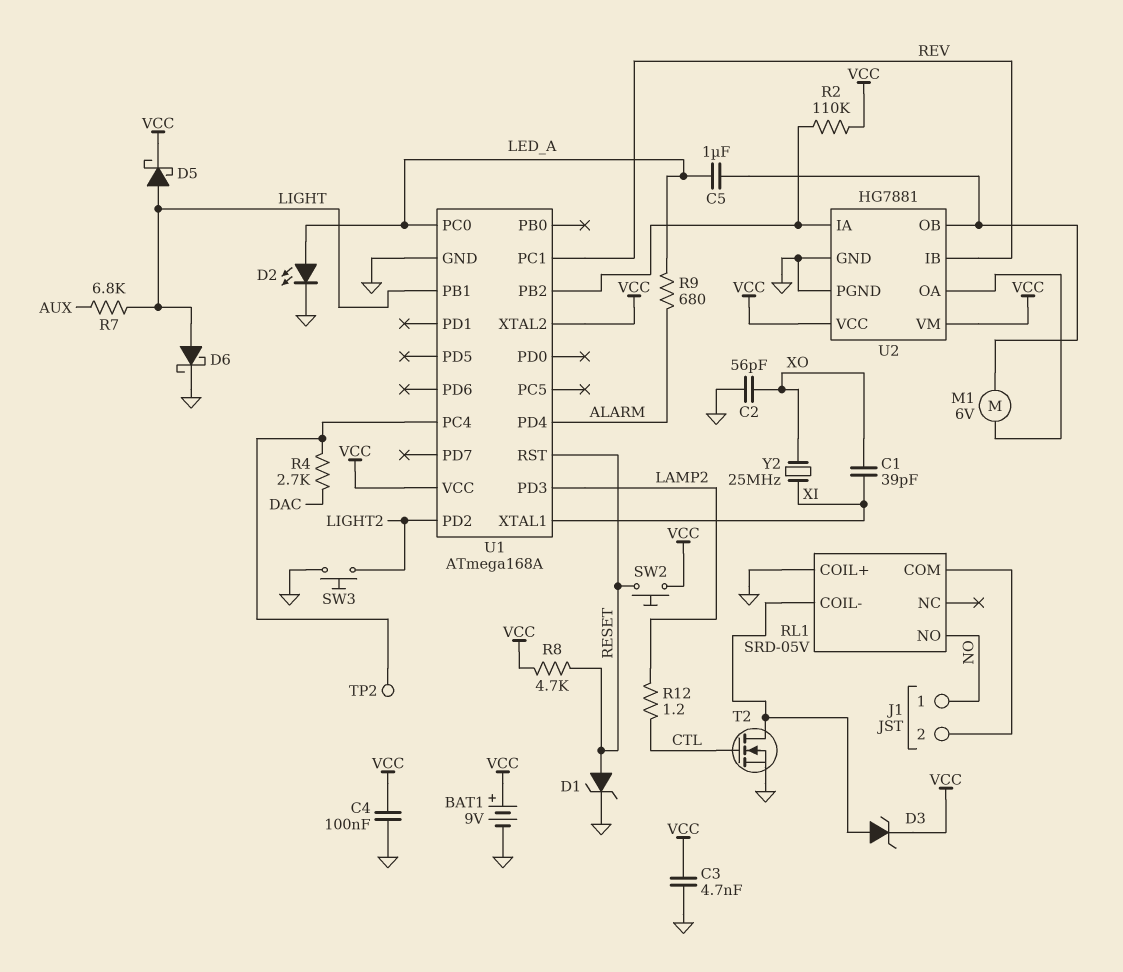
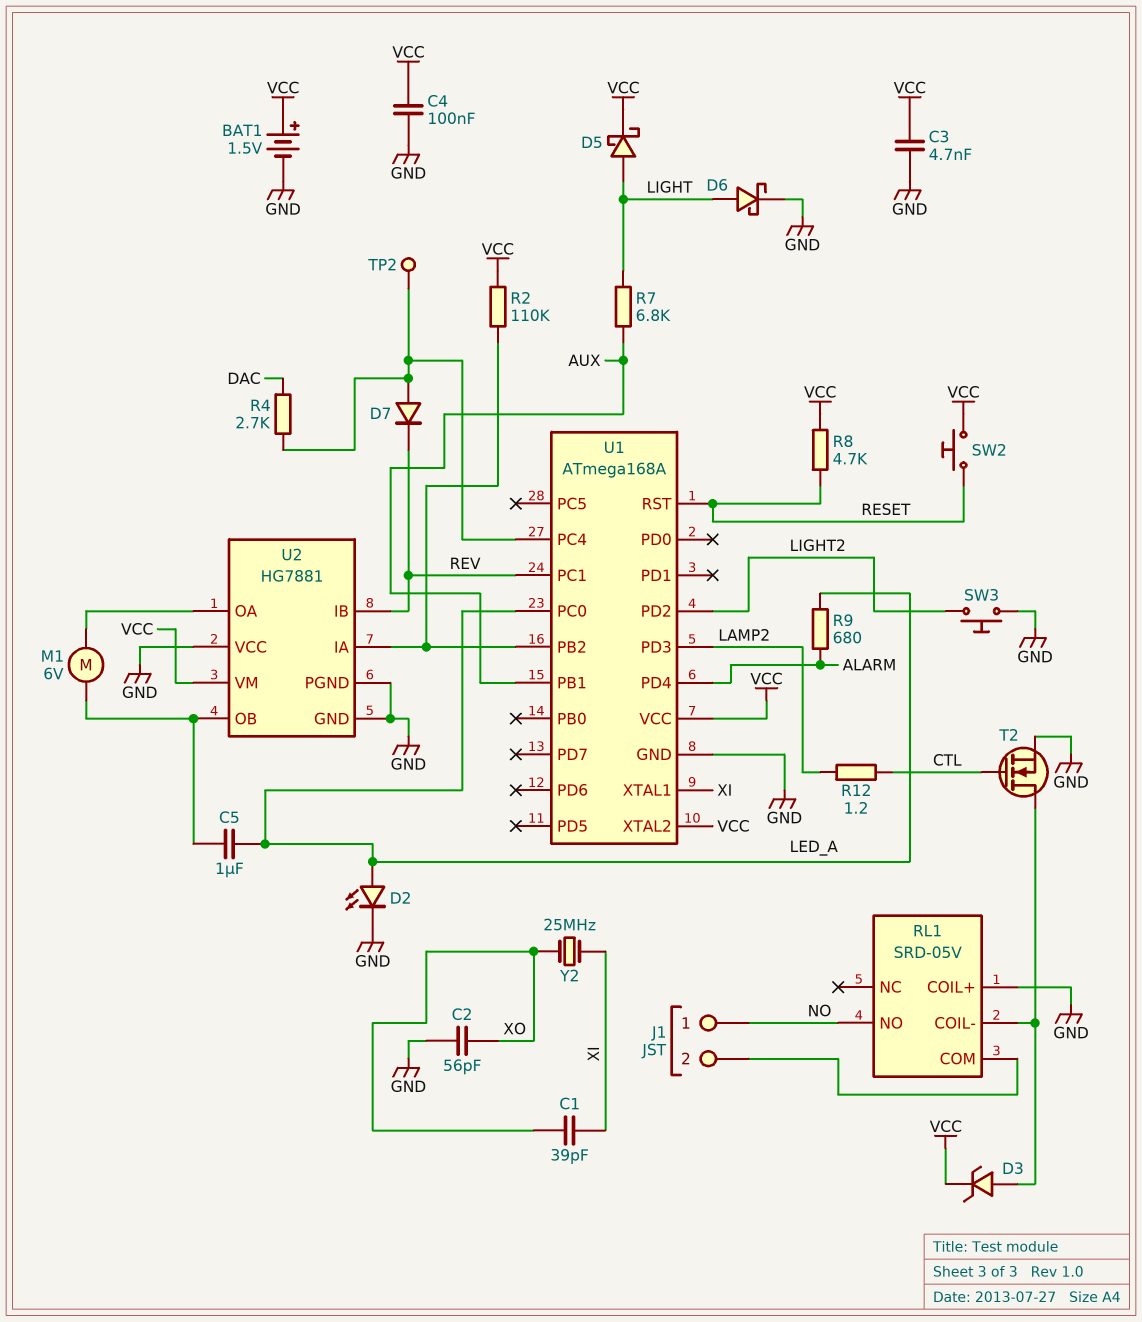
BAT1: 9V (plus VCC, minus GND) -> 1.5V (plus VCC, minus GND)
D1: zener (A RESET, K GND) -> none
D7: none -> diode (A U1/PC4, K REV)
U1 pin PB1: LIGHT -> AUX
U2 pin VCC: VCC -> GND

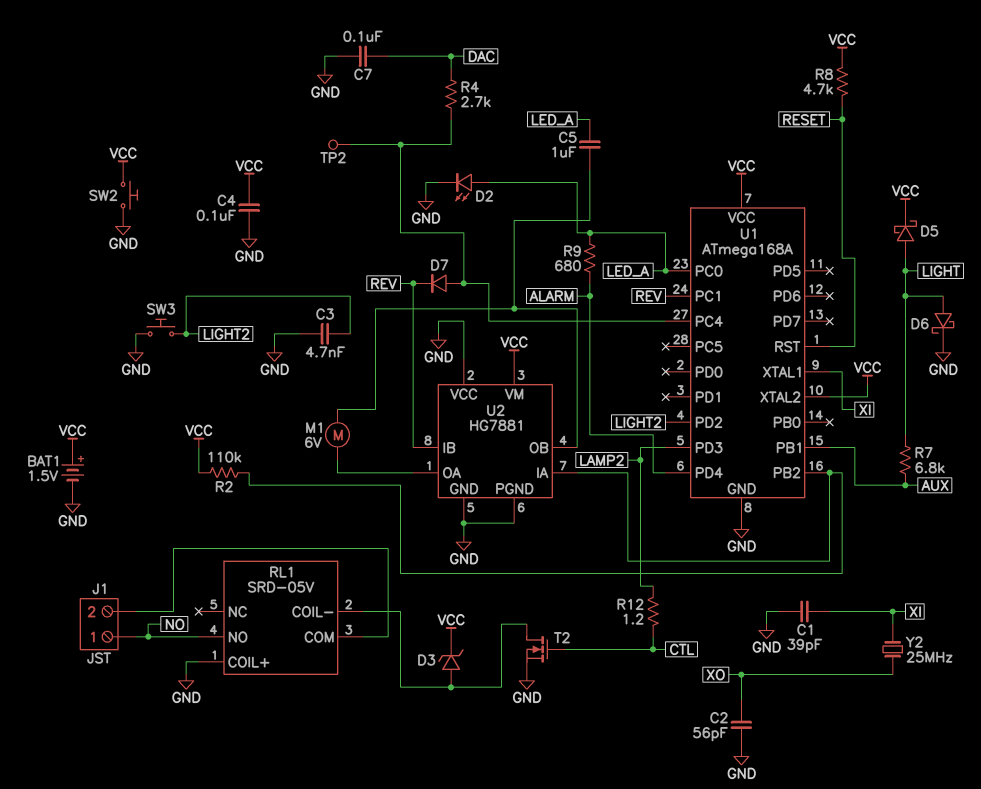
C1: 39pF (XI, XO) -> 39pF (GND, XI)
C3: 4.7nF (GND, VCC) -> 4.7nF (GND, LIGHT2)
C7: none -> 100nF (DAC, GND)
SW2: button (RESET, VCC) -> button (GND, VCC)

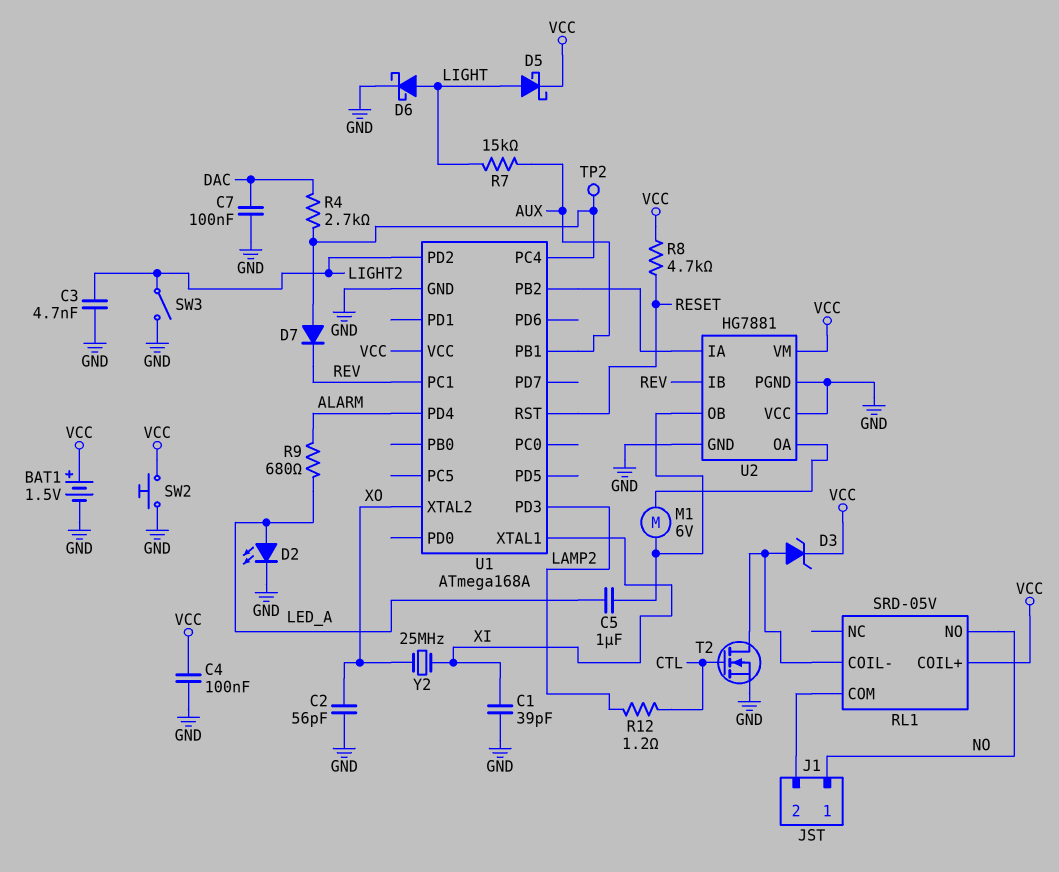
R2: 110k (U1/PB2, VCC) -> none
R7: 6.8k (AUX, LIGHT) -> 15k (AUX, LIGHT)
RL1 pin COIL+: GND -> VCC
SW3: button (GND, LIGHT2) -> switch (GND, LIGHT2)
U1 pin PC0: LED_A -> none
U1 pin XTAL2: VCC -> XO

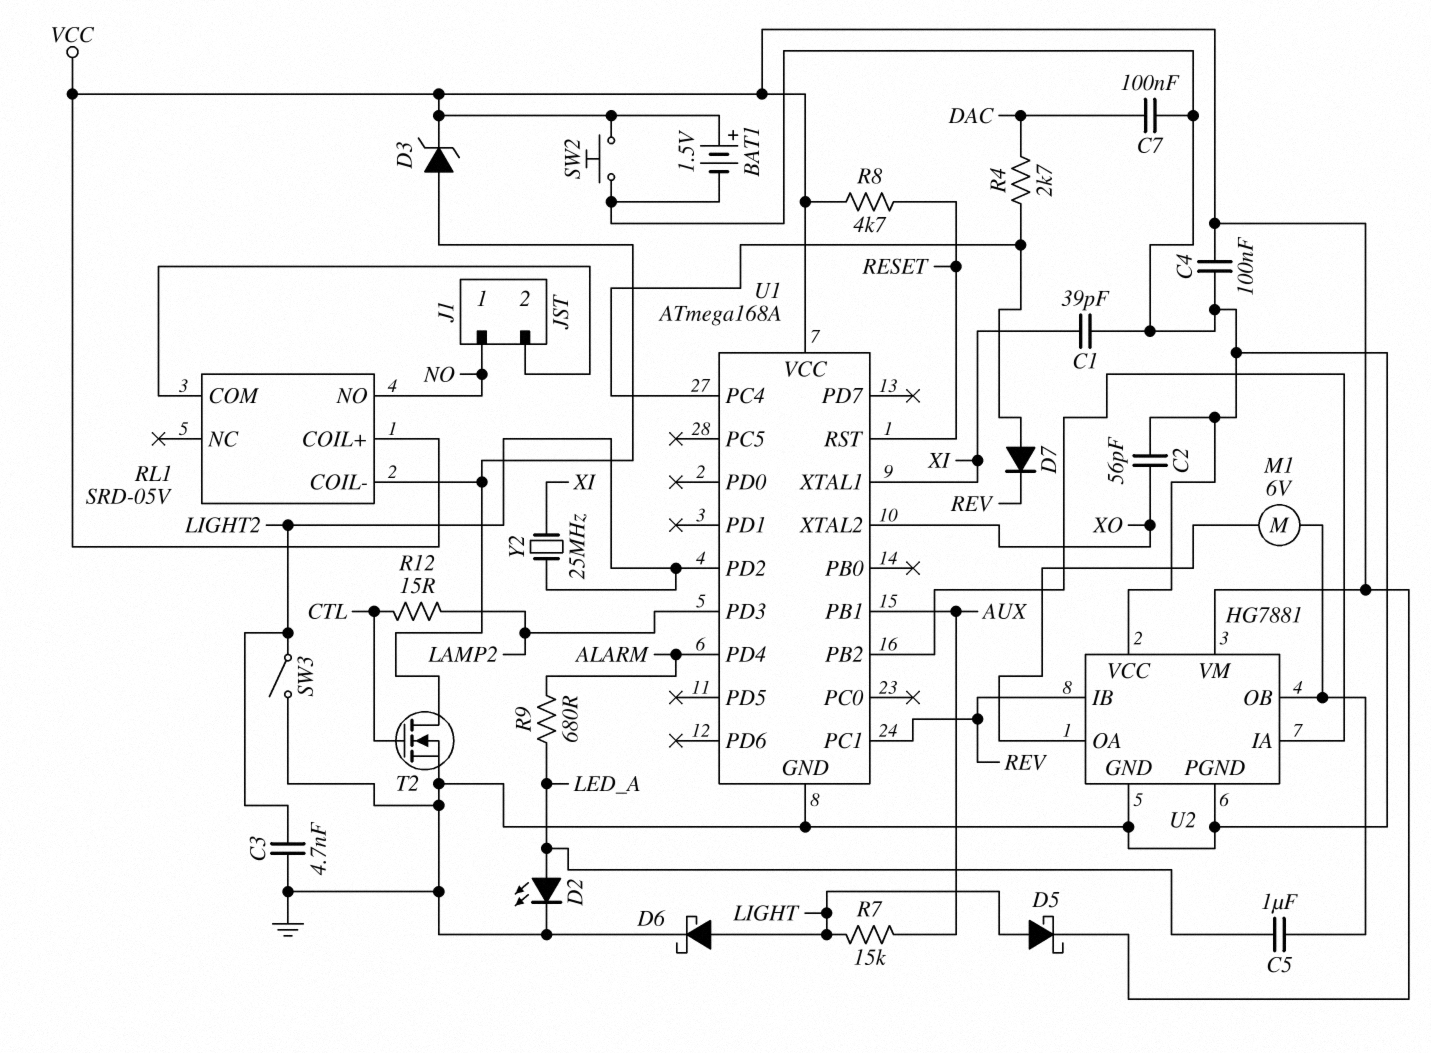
R12: 1.2 (CTL, LAMP2) -> 15 (CTL, LAMP2)
TP2: test point (U1/PC4) -> none
Y2: 25MHz (XI, XO) -> 25MHz (LIGHT2, XI)

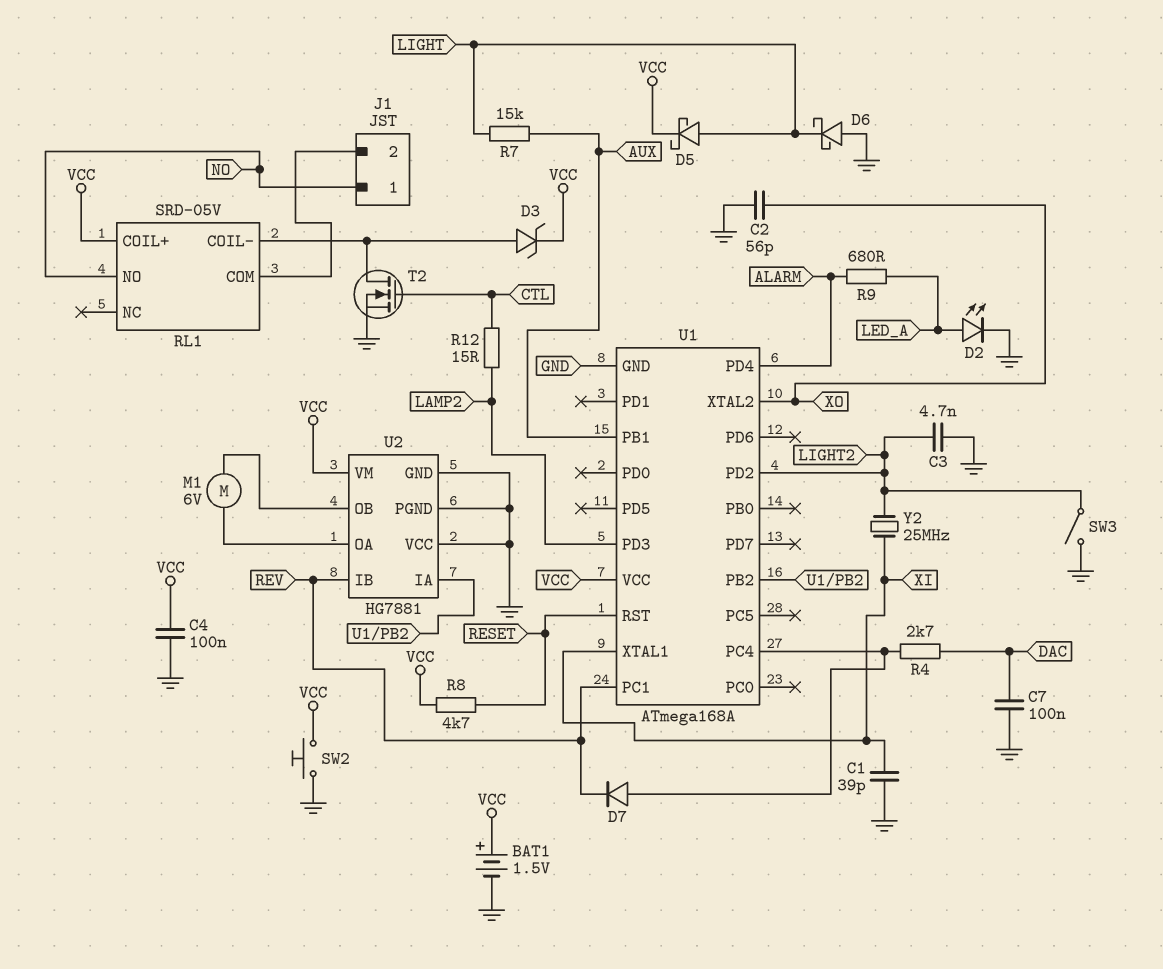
C5: 1uF (LED_A, U2/OB) -> none
D6: schottky (A LIGHT, K GND) -> schottky (A GND, K LIGHT)

